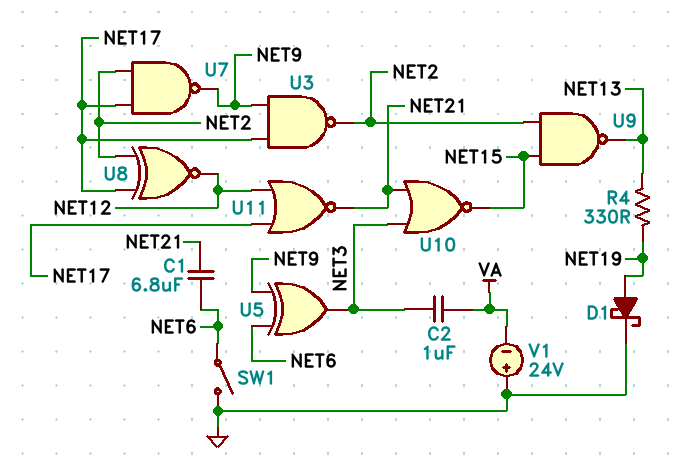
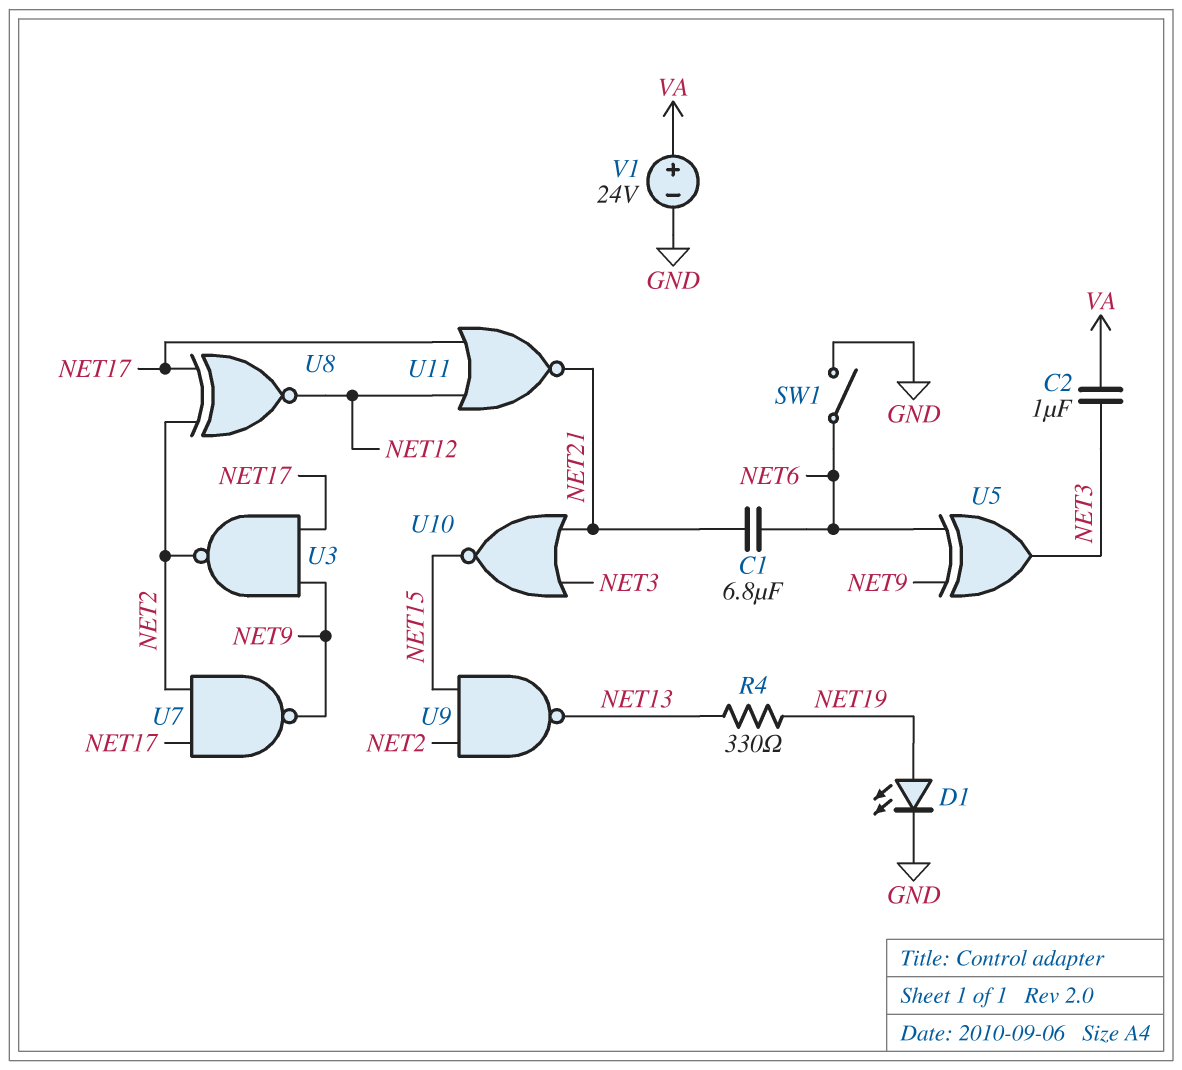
D1: schottky (A NET19, K GND) -> LED (A NET19, K GND)
V1: 24V (plus GND, minus VA) -> 24V (plus VA, minus GND)

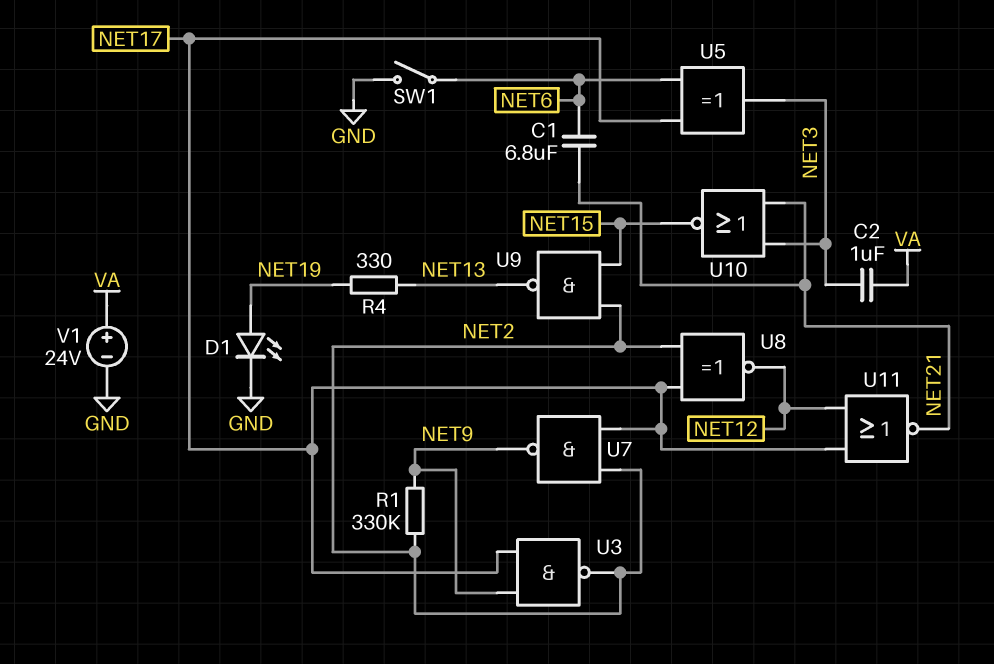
R1: none -> 330k (NET2, NET9)
U5: XOR (in NET6, in NET9, out NET3) -> XOR (in NET6, in NET17, out NET3)

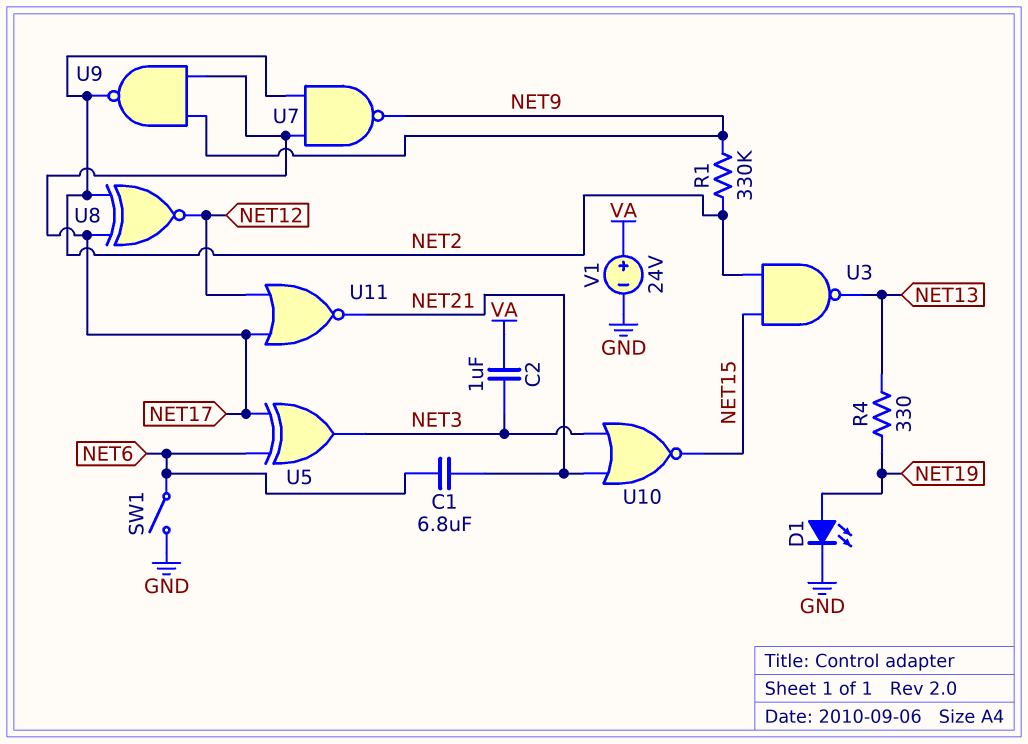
U3: NAND (in NET9, in NET17, out NET2) -> NAND (in NET2, in NET15, out NET13)
U9: NAND (in NET2, in NET15, out NET13) -> NAND (in NET9, in NET17, out NET2)

